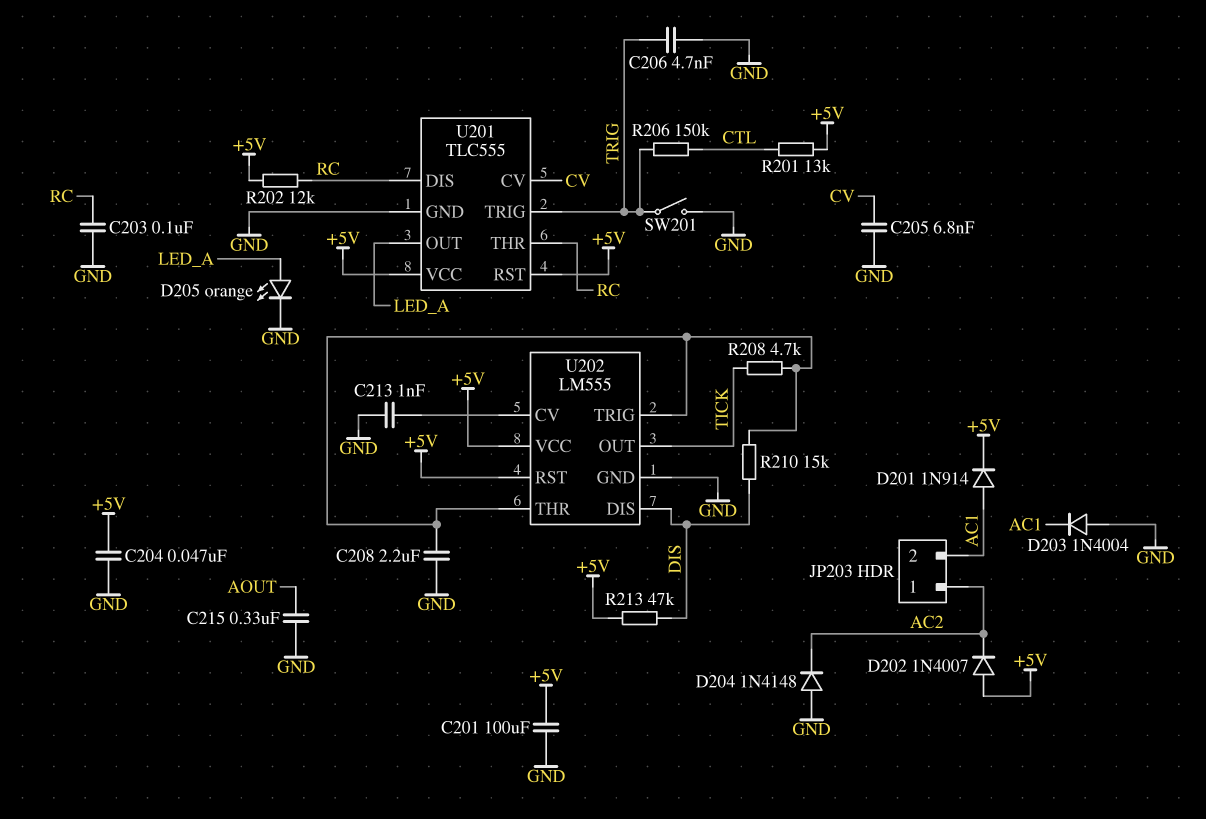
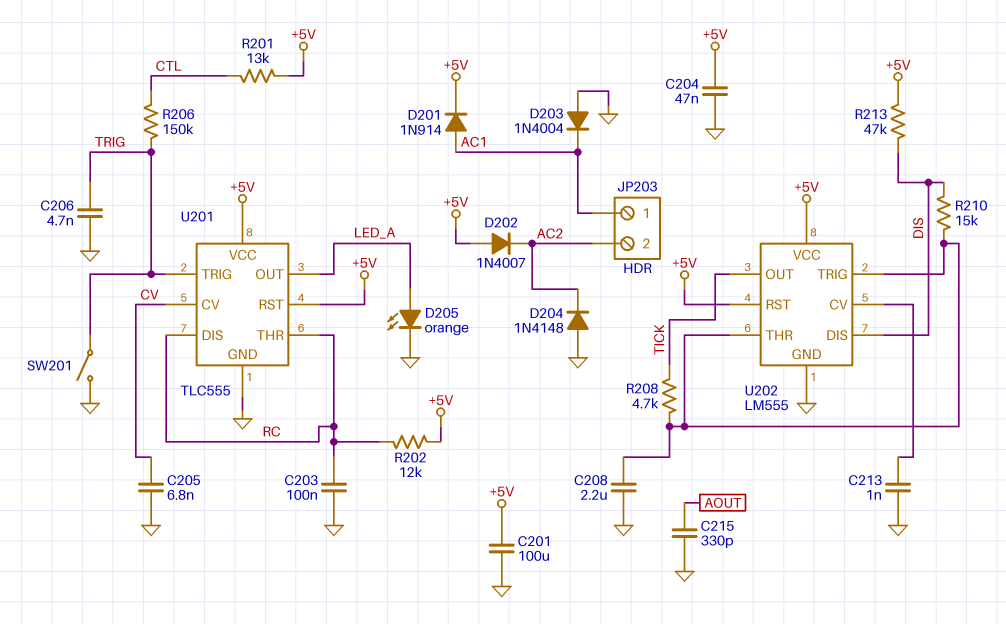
C215: 330nF (AOUT, GND) -> 330pF (AOUT, GND)
JP203 pin 1: AC2 -> AC1
JP203 pin 2: AC1 -> AC2

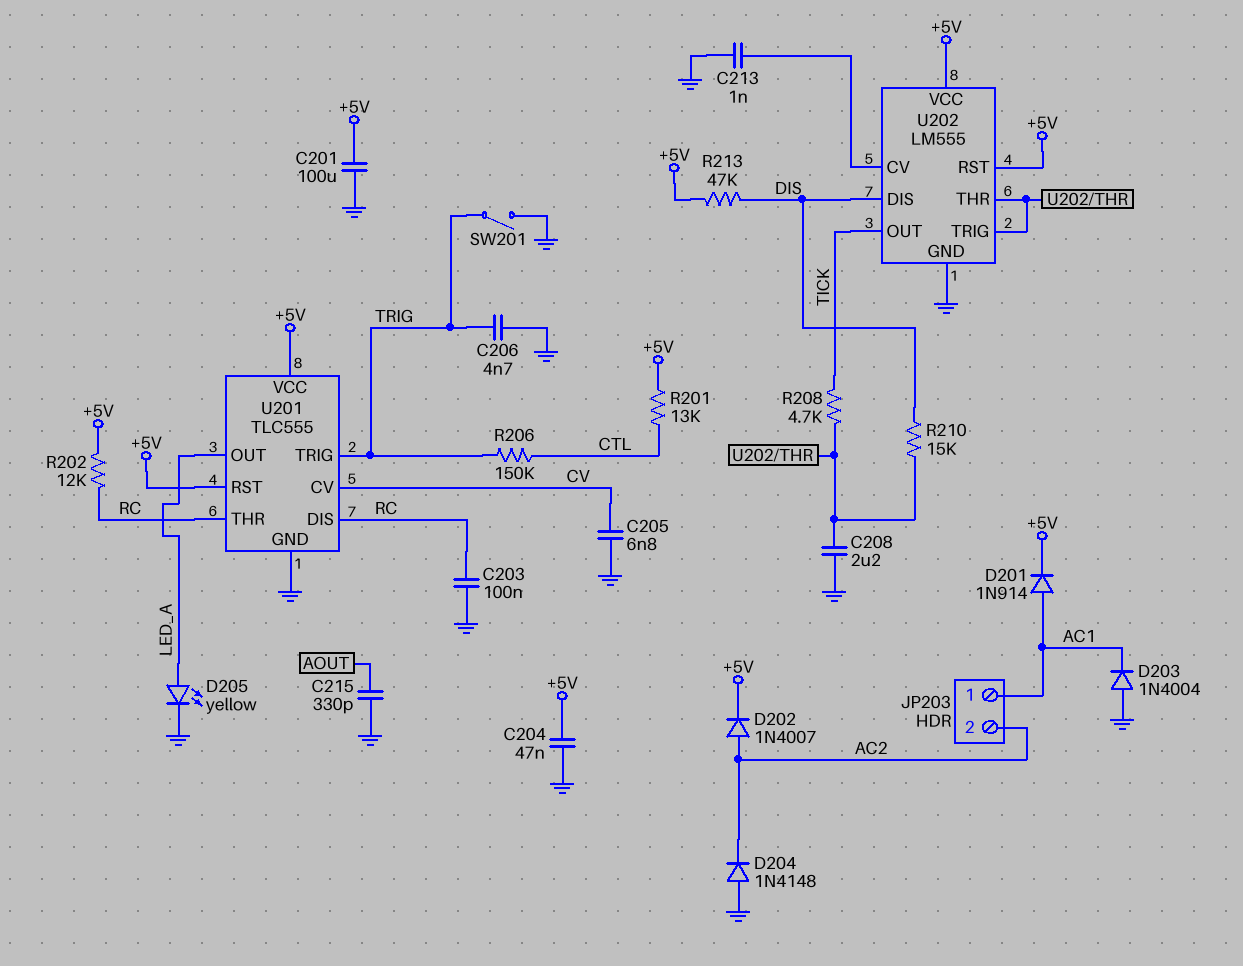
D202: diode 1N4007 (A +5V, K AC2) -> diode 1N4007 (A AC2, K +5V)
D205: LED orange (A LED_A, K GND) -> LED yellow (A LED_A, K GND)

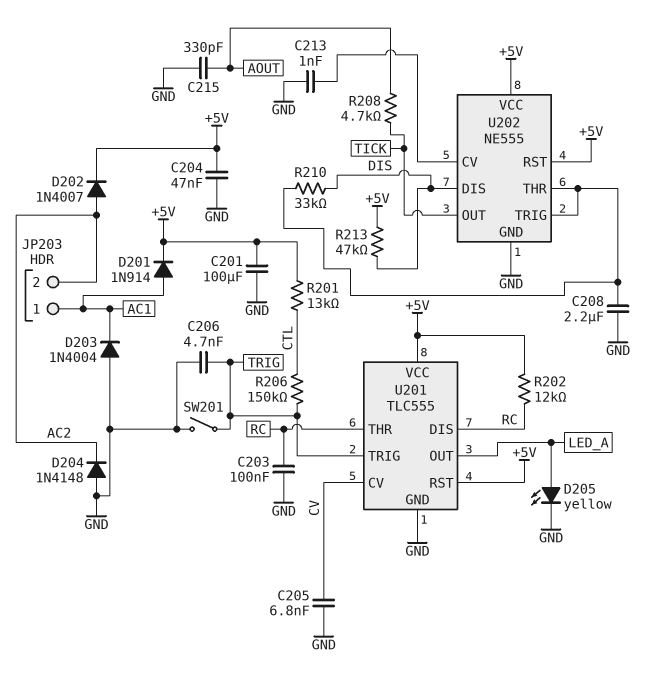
R208: 4.7k (TICK, U202/THR) -> 4.7k (AOUT, TICK)
R210: 15k (DIS, U202/THR) -> 33k (DIS, U202/THR)
U202: LM555 -> NE555

